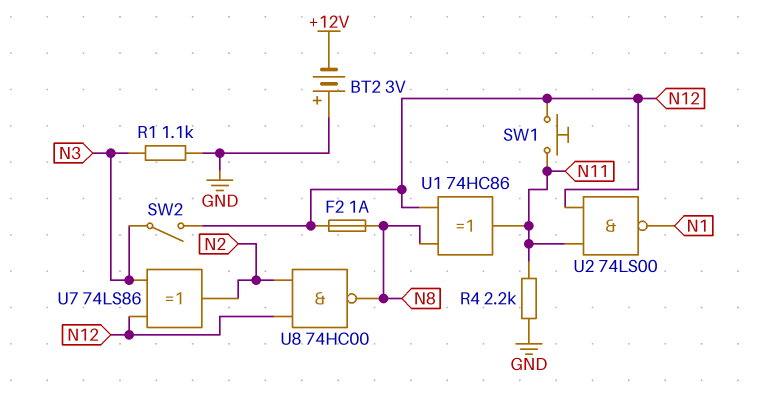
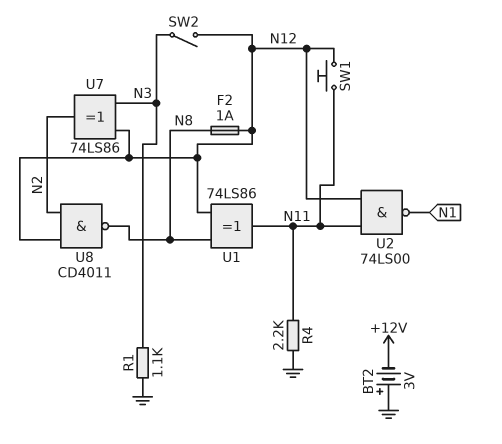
U1: XOR 74HC86 (in N8, in N12, out N11) -> XOR 74LS86 (in N8, in N12, out N11)
U8: NAND 74HC00 (in N2, in N12, out N8) -> NAND CD4011 (in N2, in N12, out N8)

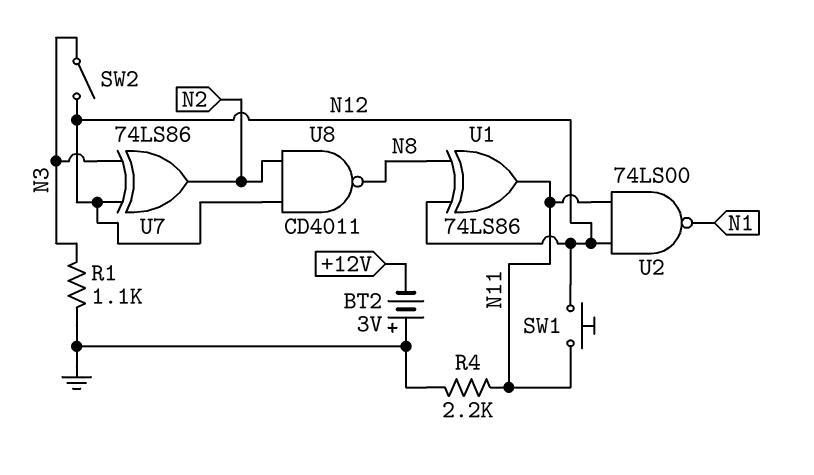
F2: 1A (N8, N12) -> none

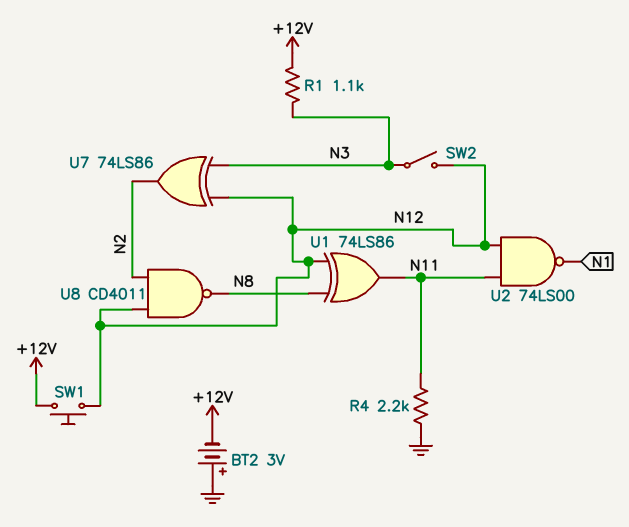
R1: 1.1k (GND, N3) -> 1.1k (+12V, N3)
SW1: button (N11, N12) -> button (+12V, N12)

